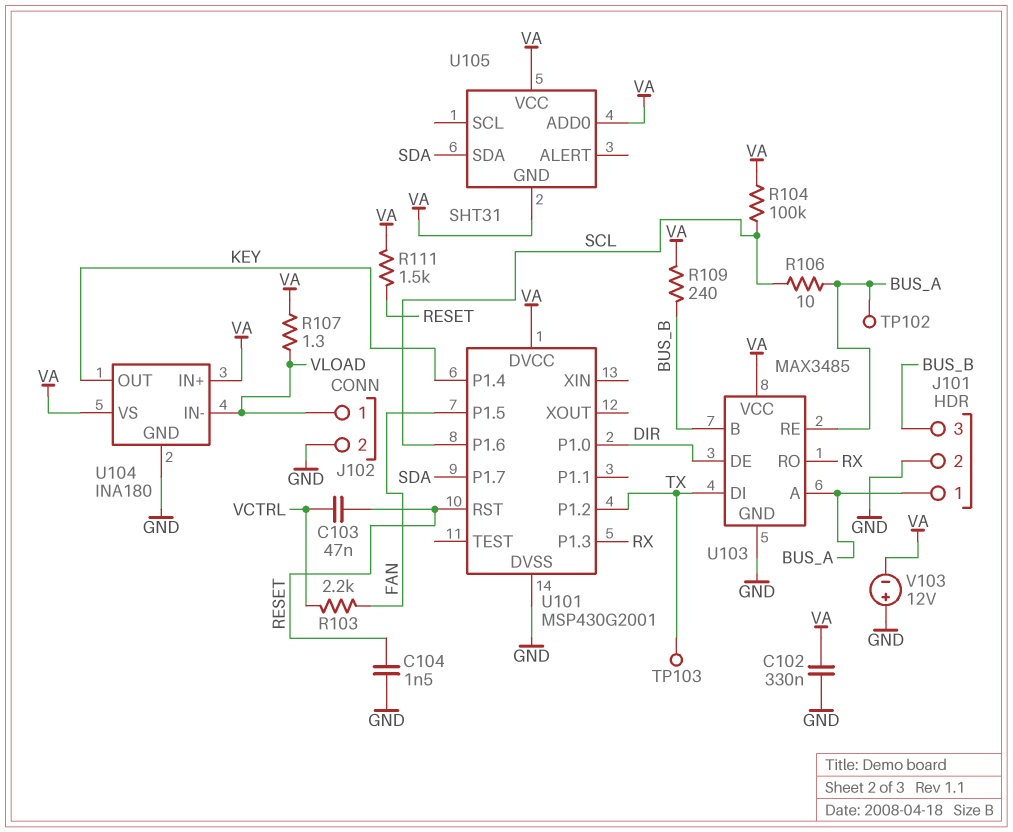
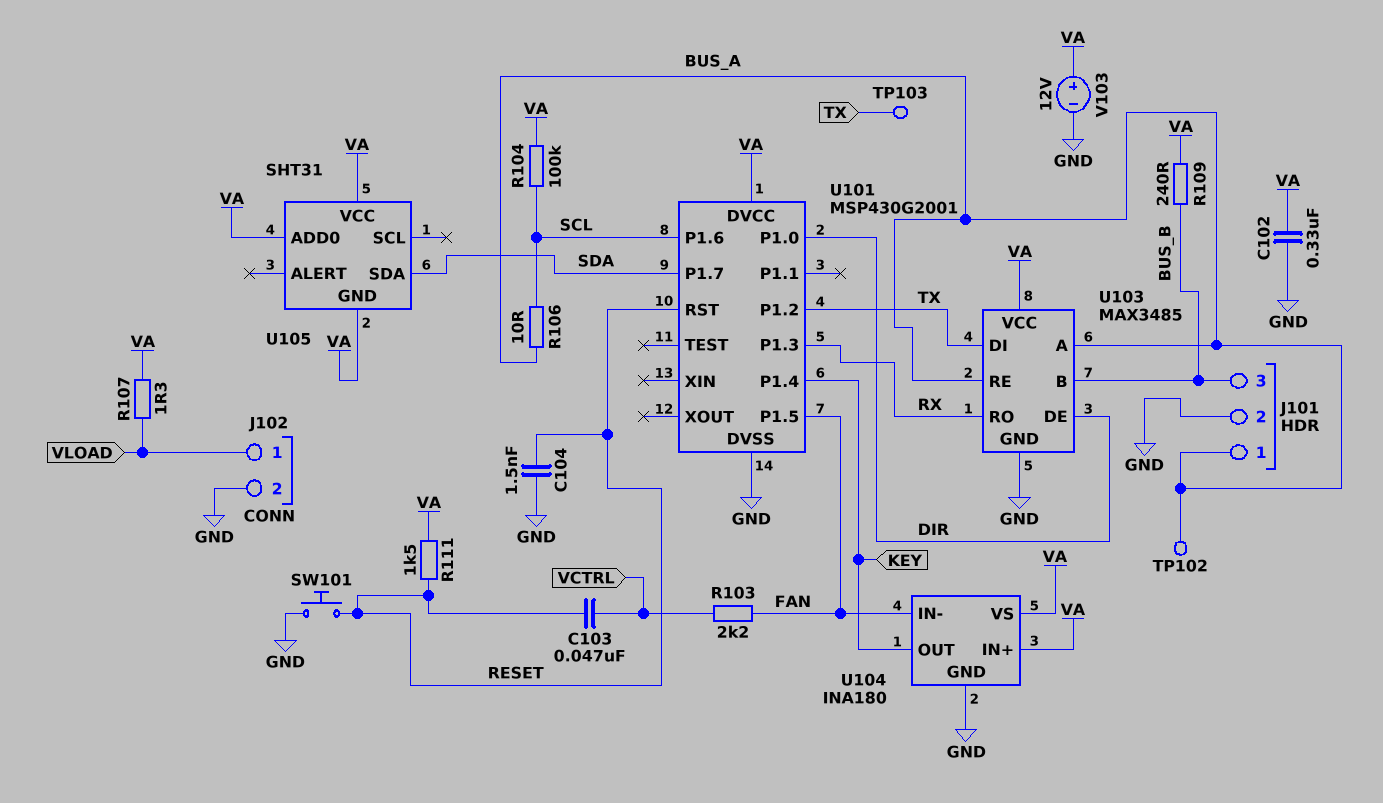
SW101: none -> button (GND, RESET)
U104 pin IN-: VLOAD -> FAN
V103: 12V (plus GND, minus VA) -> 12V (plus VA, minus GND)

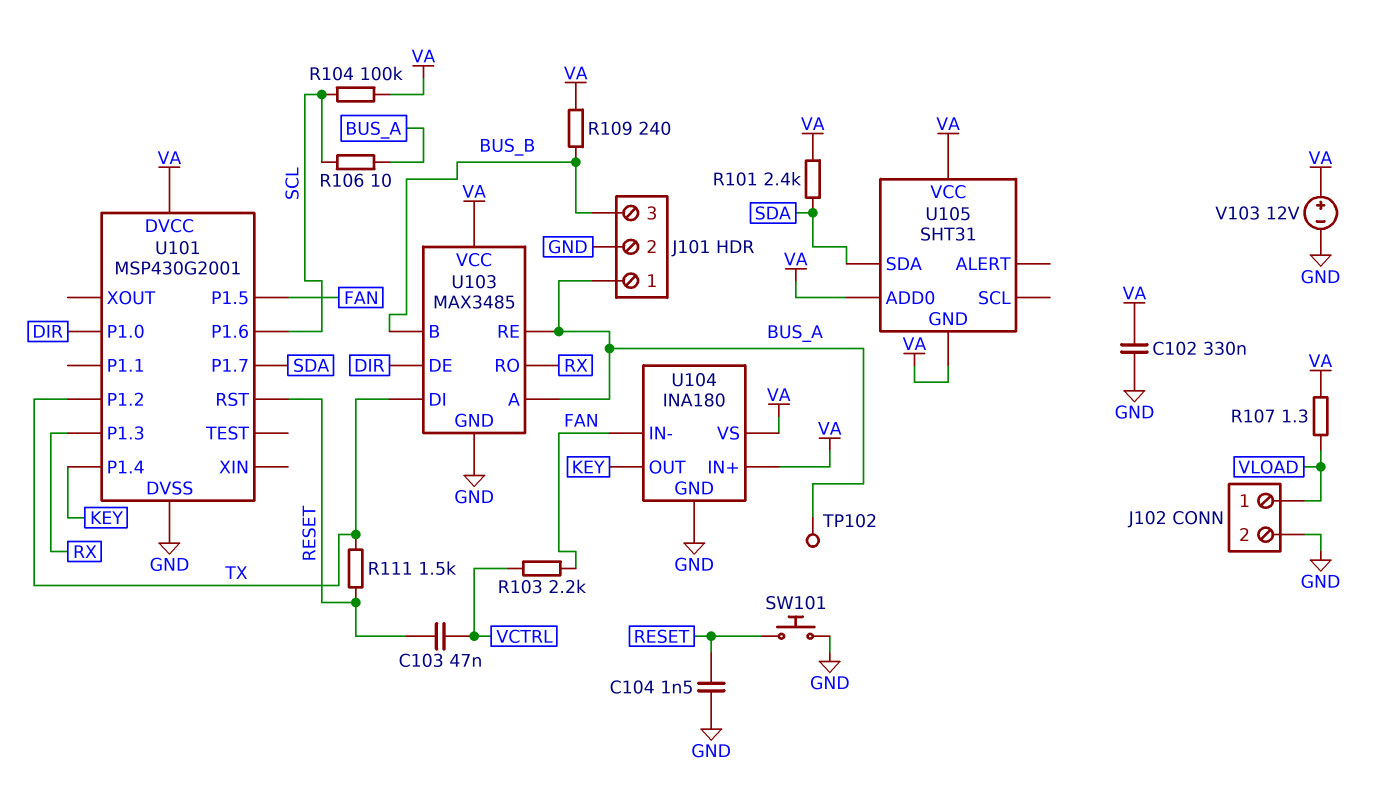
R101: none -> 2.4k (SDA, VA)
R111: 1.5k (RESET, VA) -> 1.5k (RESET, TX)
TP103: test point (TX) -> none

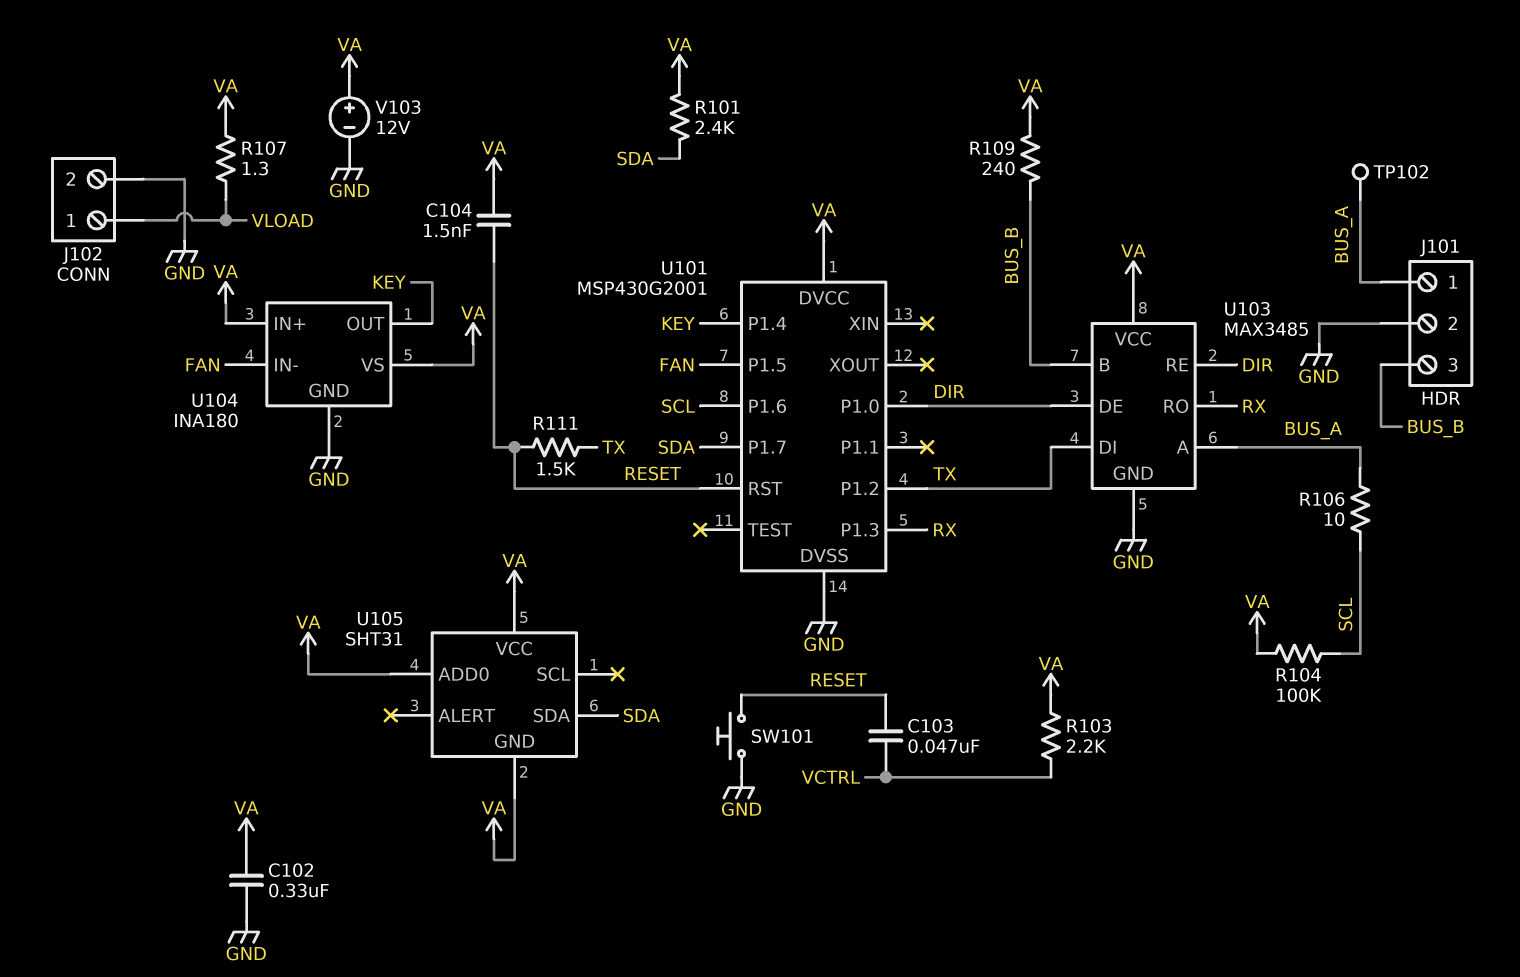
C104: 1.5nF (GND, RESET) -> 1.5nF (RESET, VA)
R103: 2.2k (FAN, VCTRL) -> 2.2k (VA, VCTRL)
U103 pin RE: BUS_A -> DIR

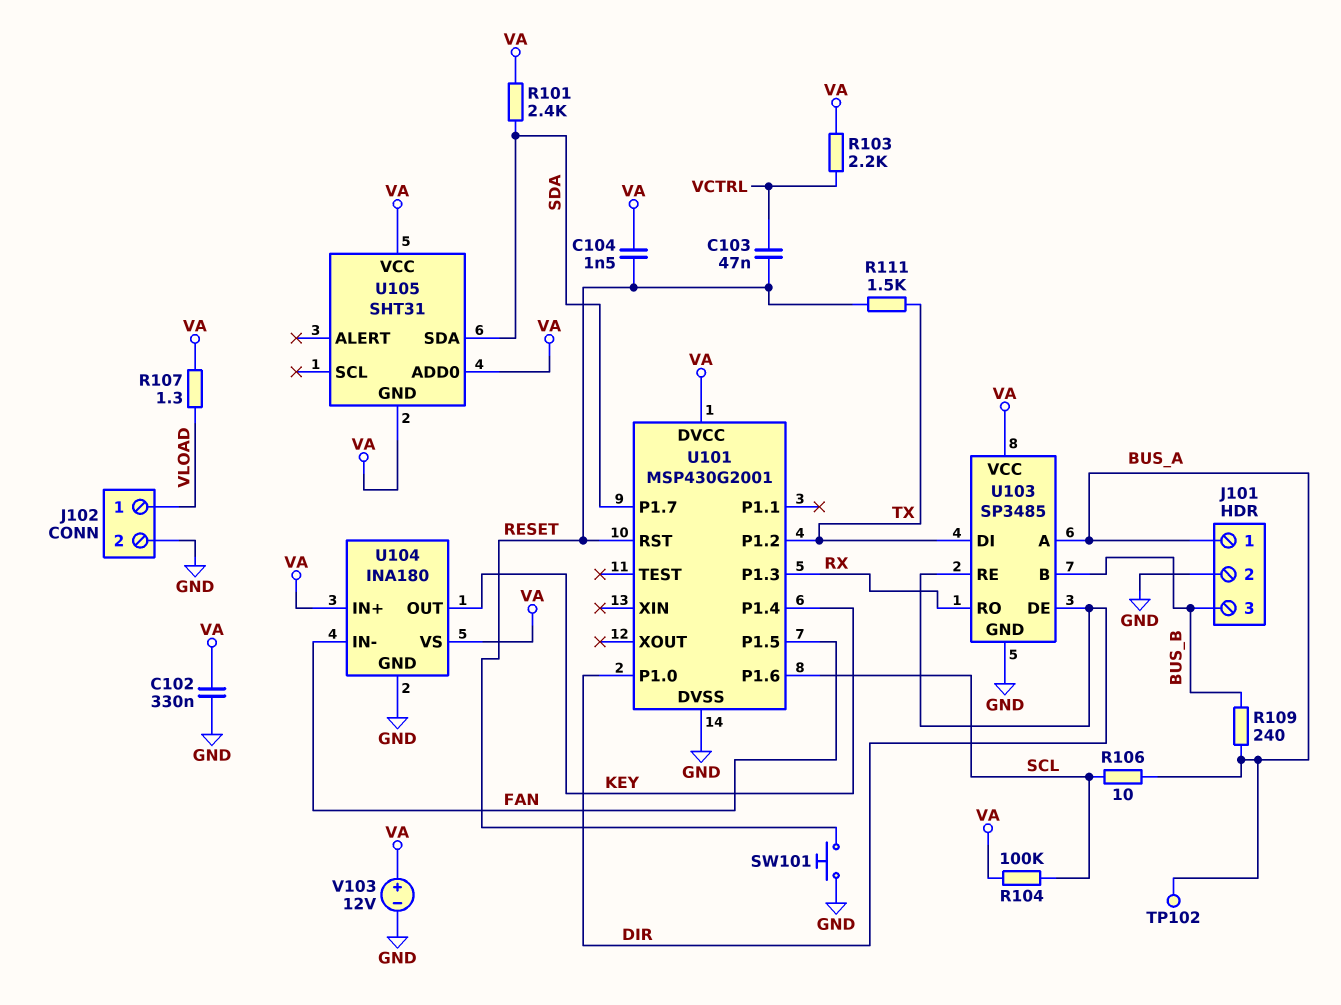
R109: 240 (BUS_B, VA) -> 240 (BUS_A, BUS_B)
U103: MAX3485 -> SP3485

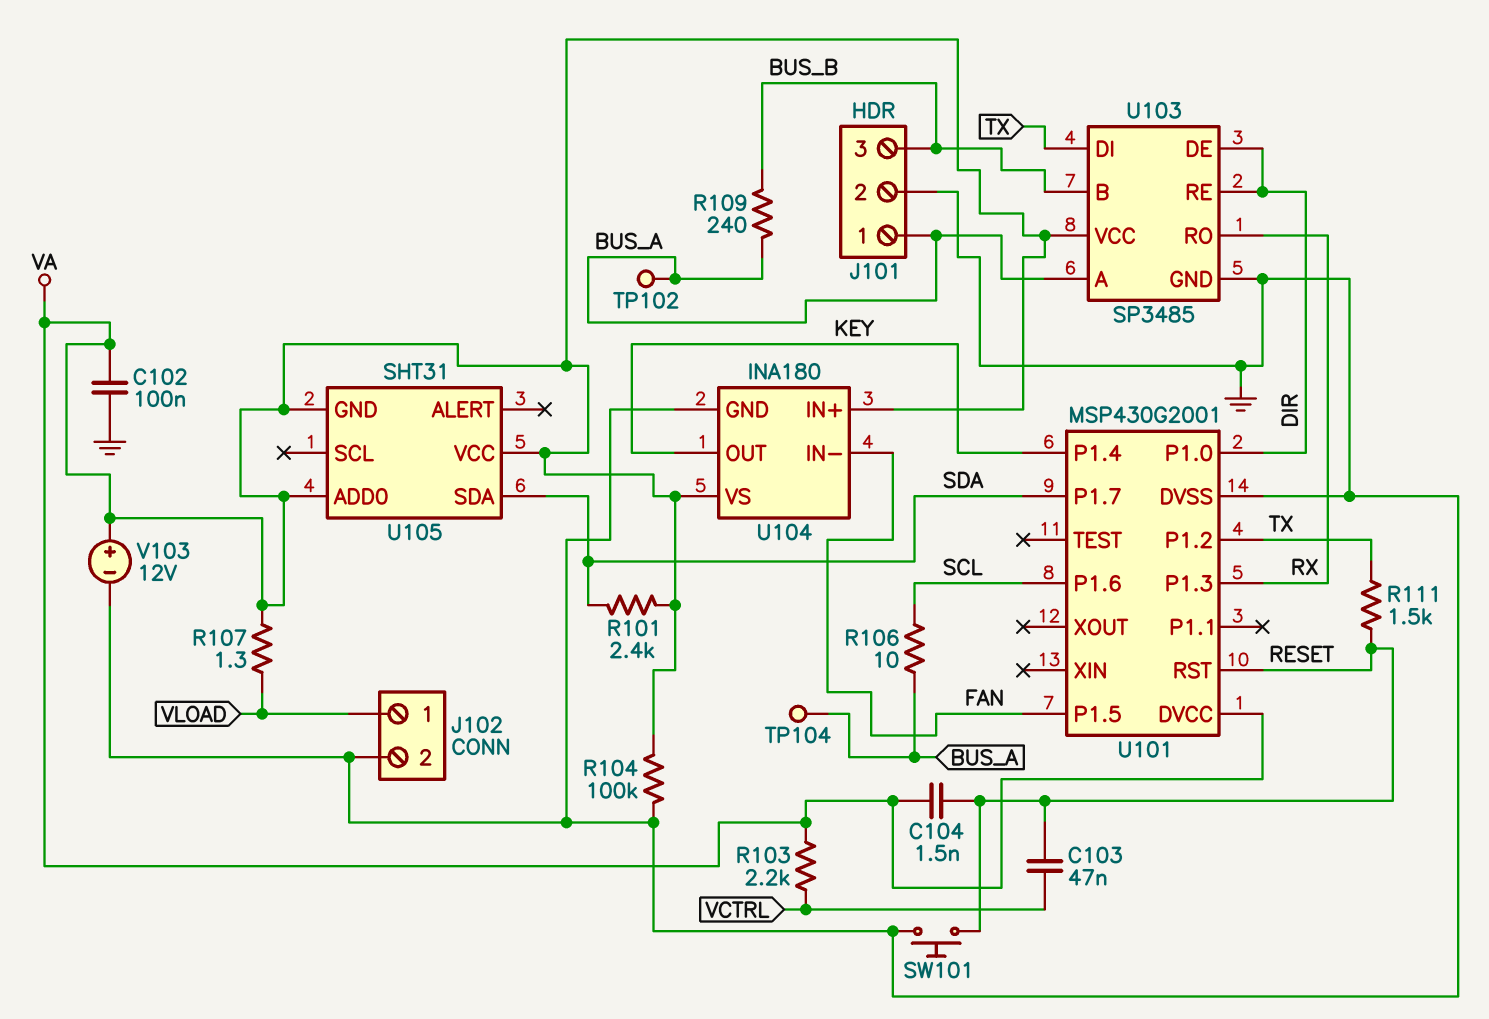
C102: 330nF (GND, VA) -> 100nF (GND, VA)
R104: 100k (SCL, VA) -> 100k (GND, VA)
TP104: none -> test point (BUS_A)

